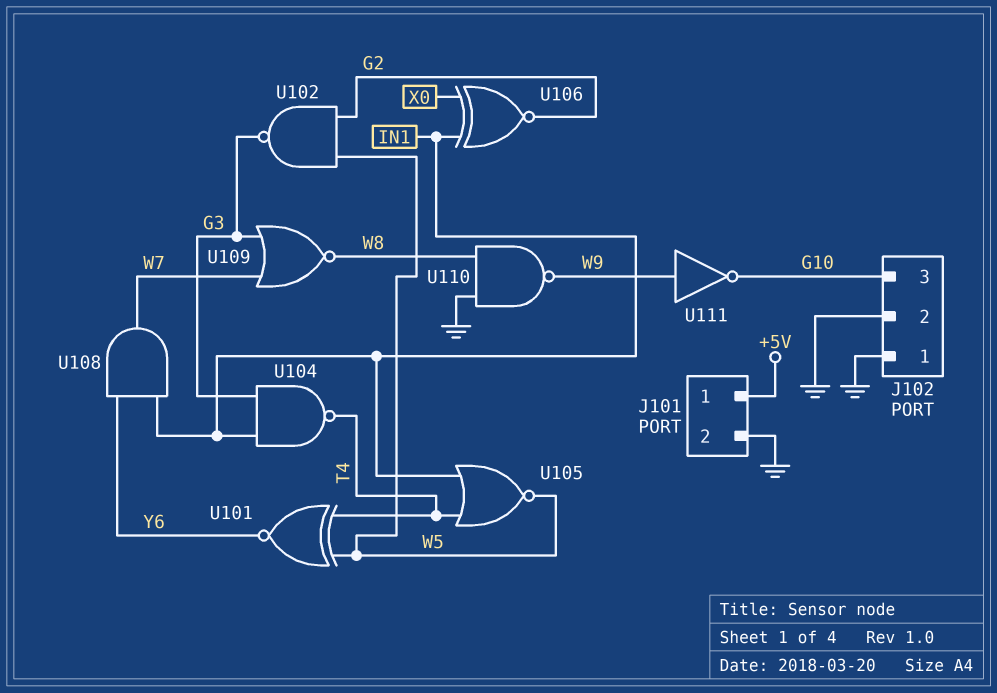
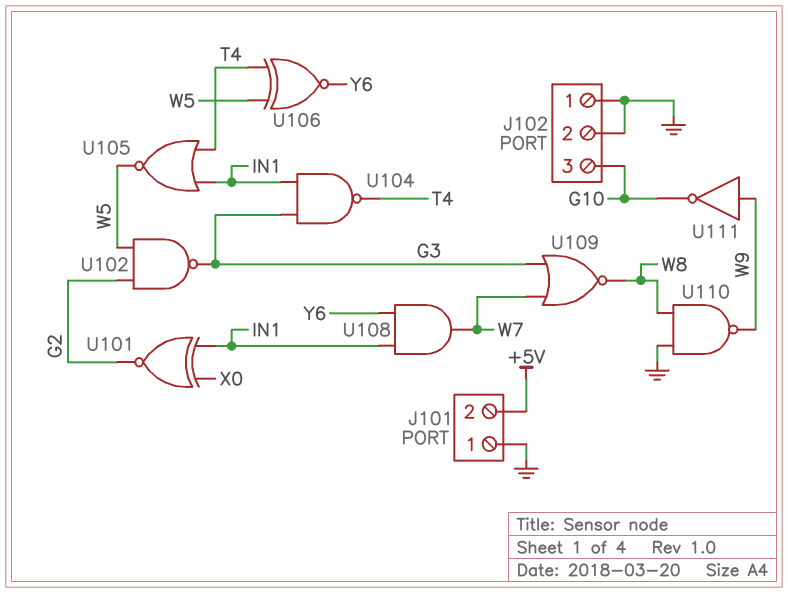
J101 pin 1: +5V -> GND
J101 pin 2: GND -> +5V
U101: XNOR (in T4, in W5, out Y6) -> XNOR (in IN1, in X0, out G2)
U106: XNOR (in IN1, in X0, out G2) -> XNOR (in T4, in W5, out Y6)

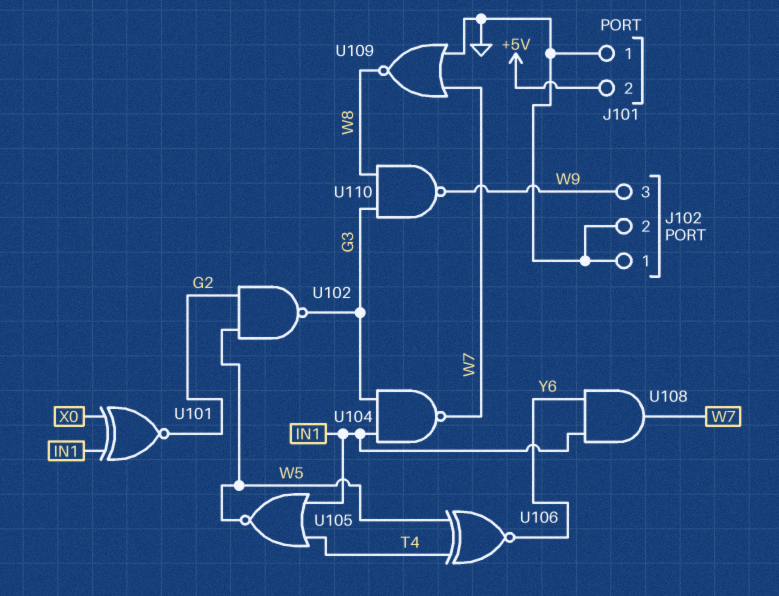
J102 pin 3: G10 -> W9
U104: NAND (in G3, in IN1, out T4) -> NAND (in G3, in IN1, out W7)
U109: NOR (in G3, in W7, out W8) -> NOR (in GND, in W7, out W8)
U110: NAND (in GND, in W8, out W9) -> NAND (in G3, in W8, out W9)
U111: NOT (in W9, out G10) -> none

